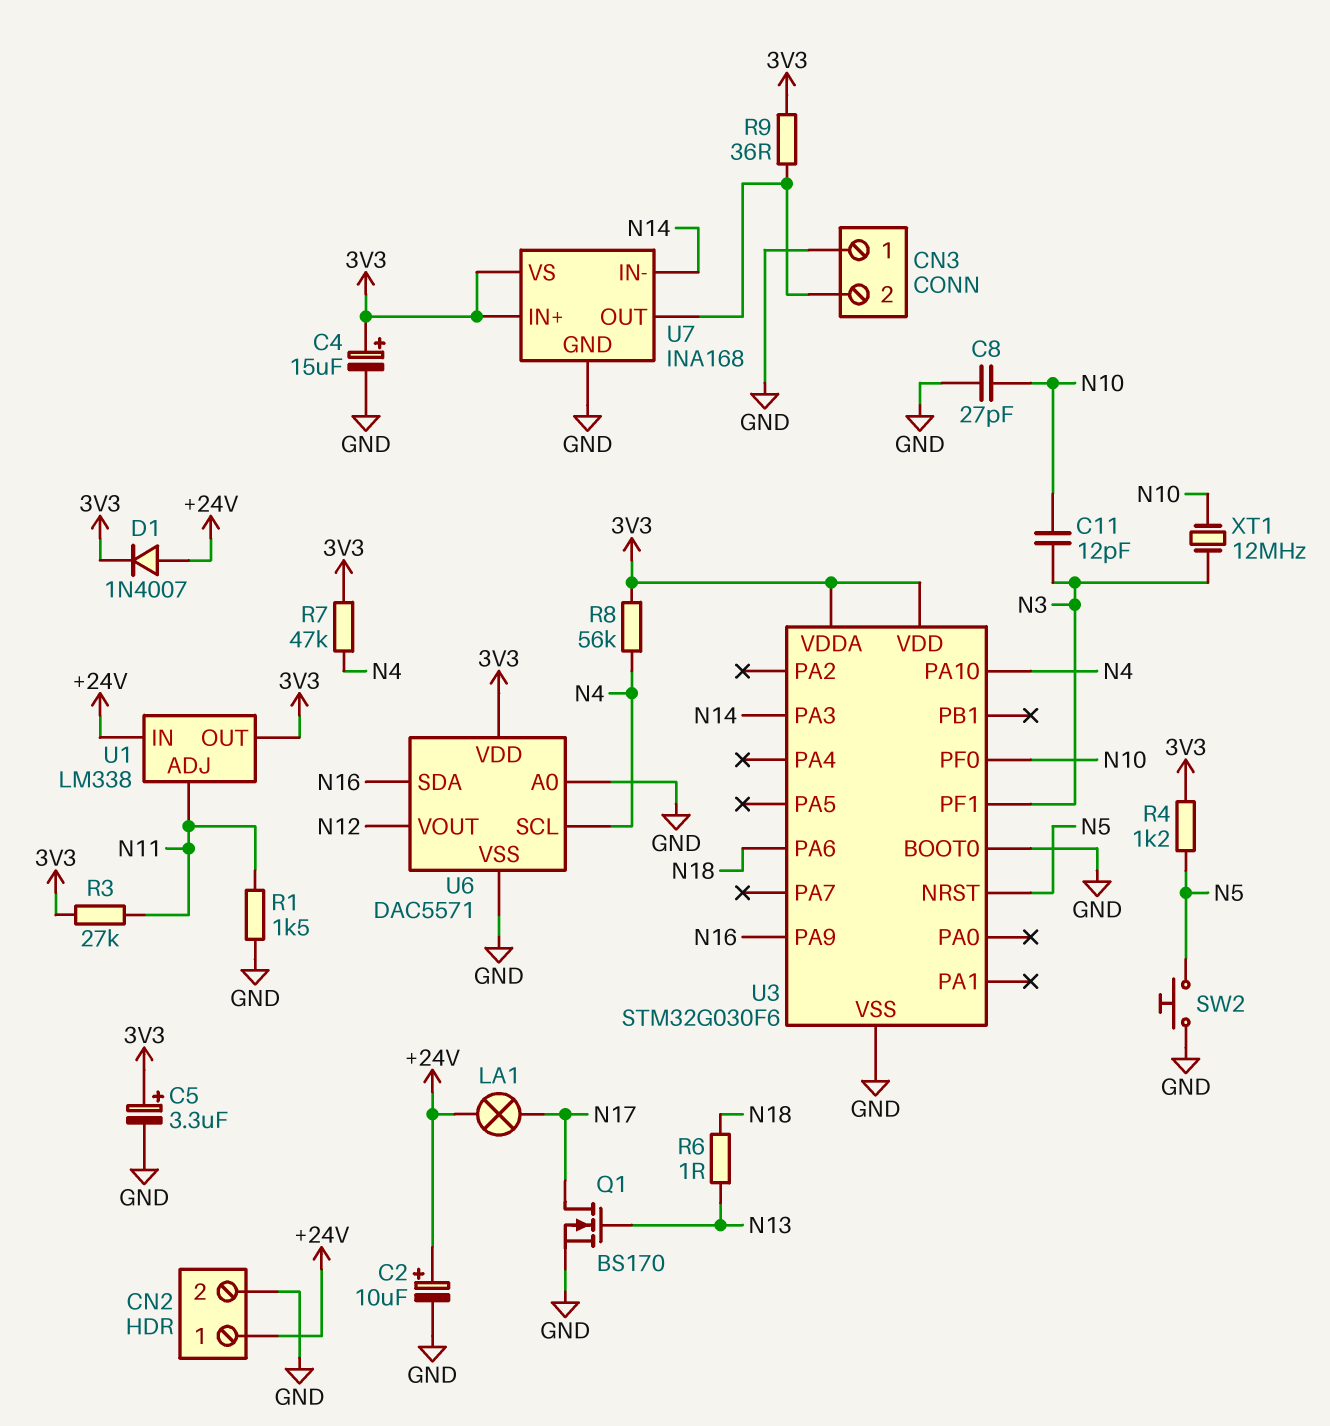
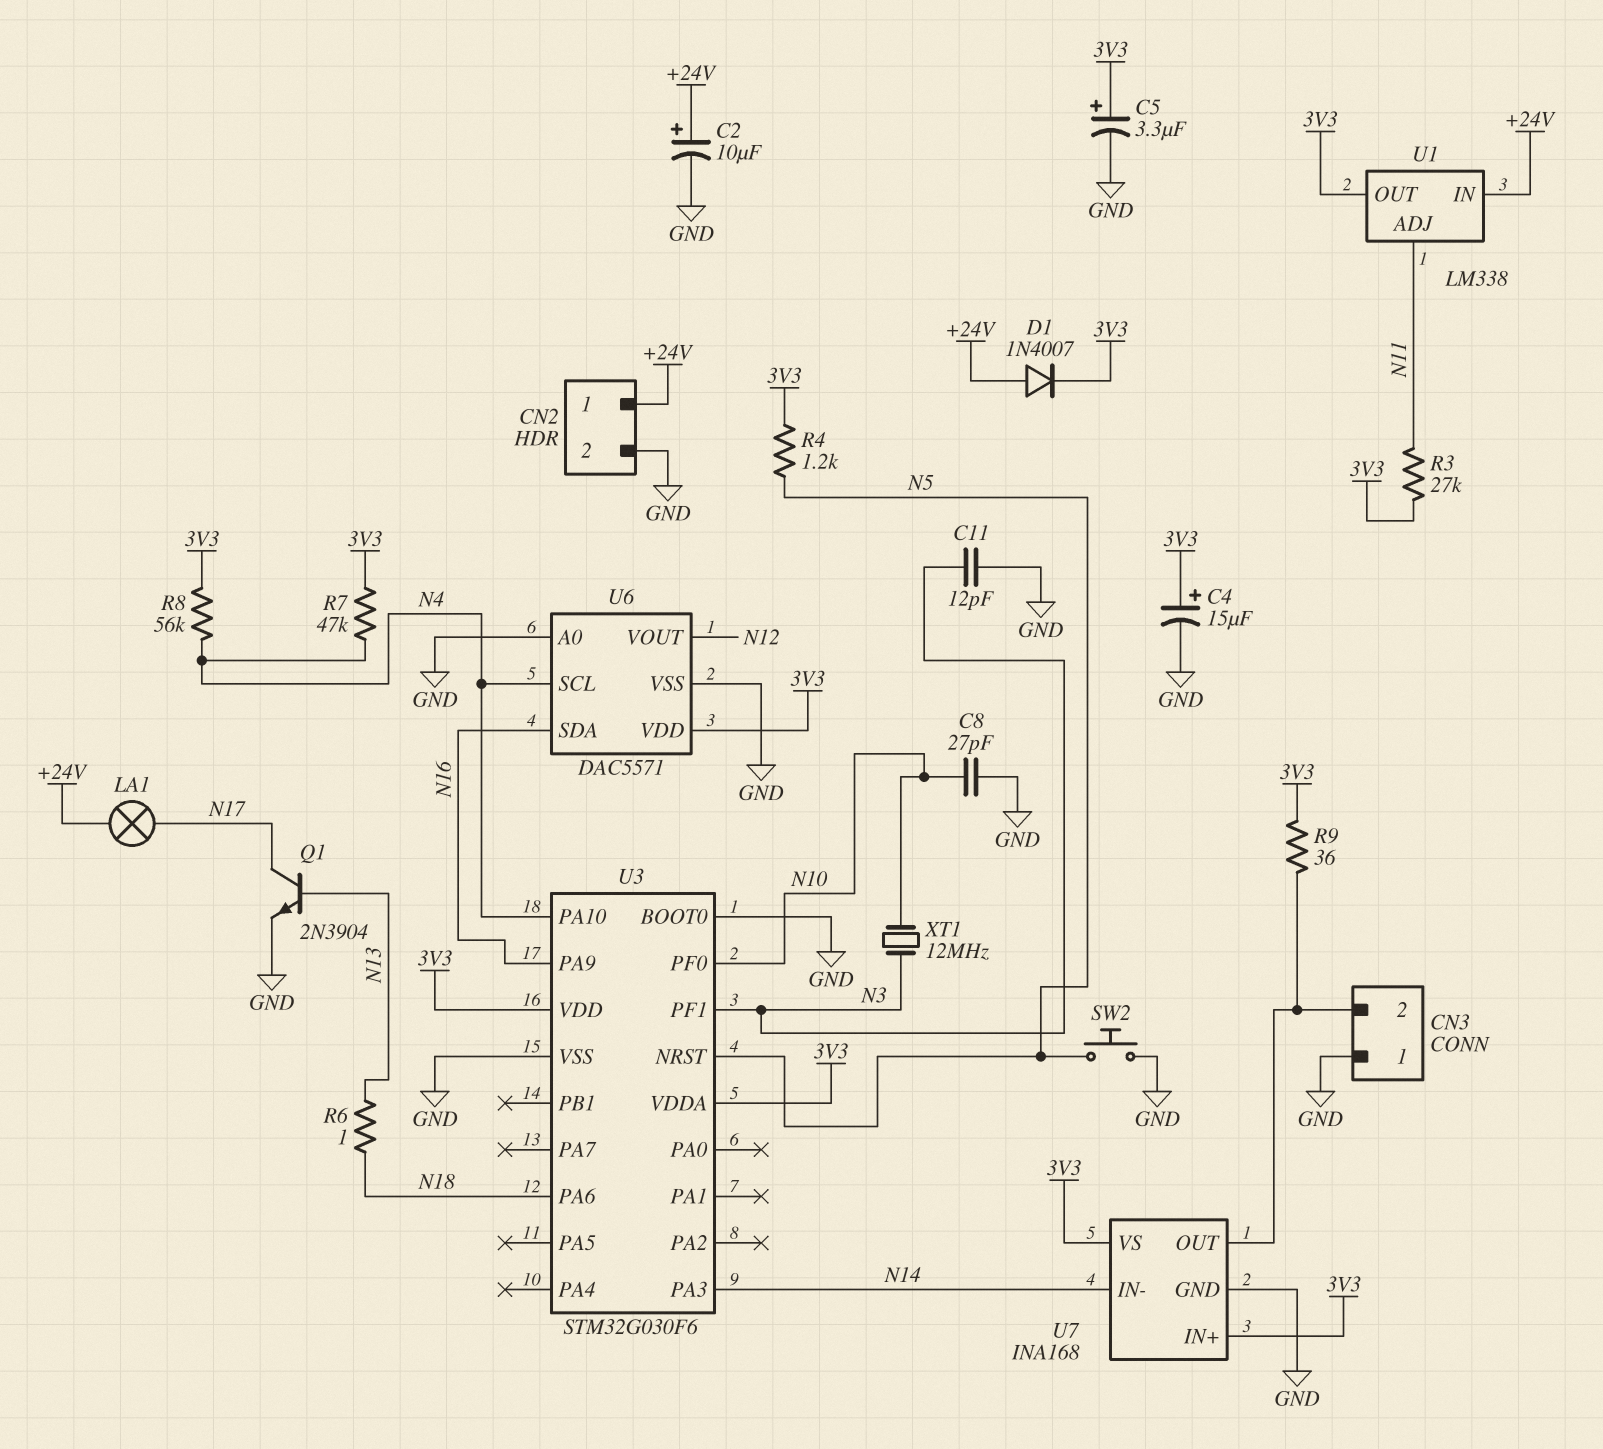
C11: 12pF (N3, N10) -> 12pF (GND, N3)
Q1: NMOS BS170 (G N13, D N17, S GND) -> NPN 2N3904 (B N13, C N17, E GND)
R1: 1.5k (GND, N11) -> none

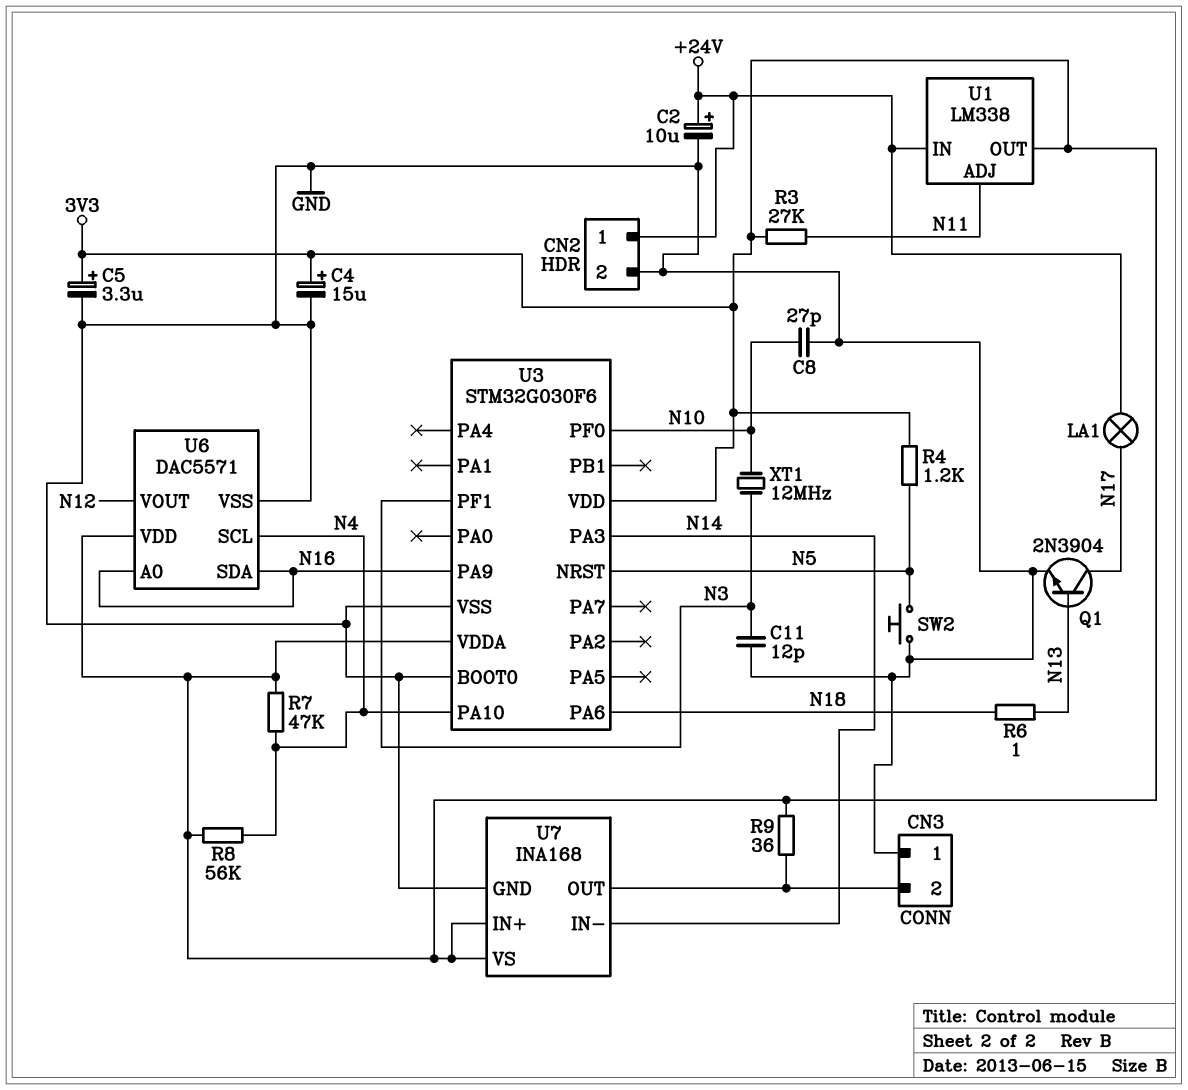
D1: diode 1N4007 (A +24V, K 3V3) -> none
U6 pin A0: GND -> N16

